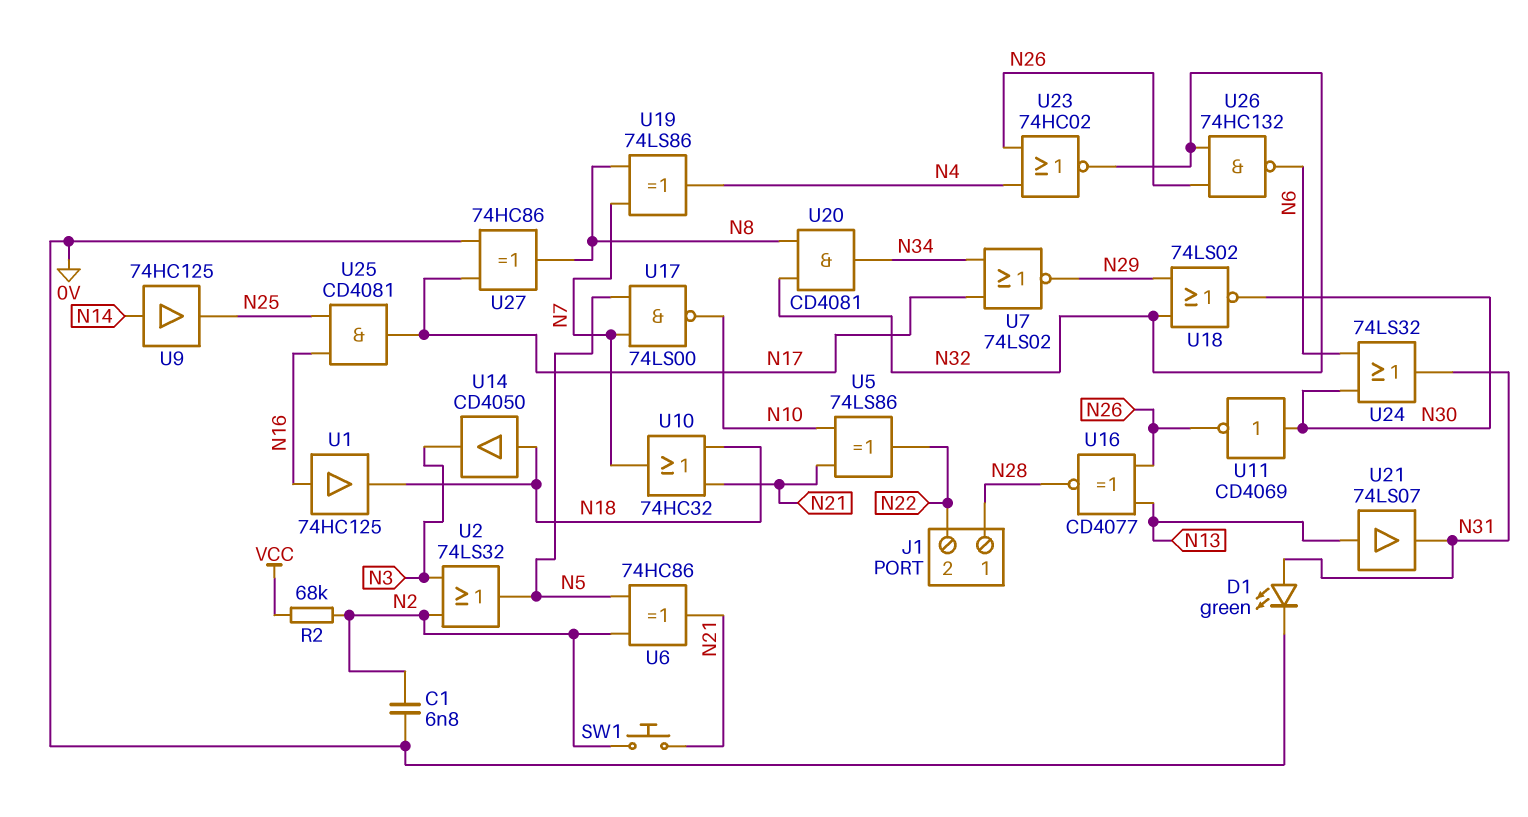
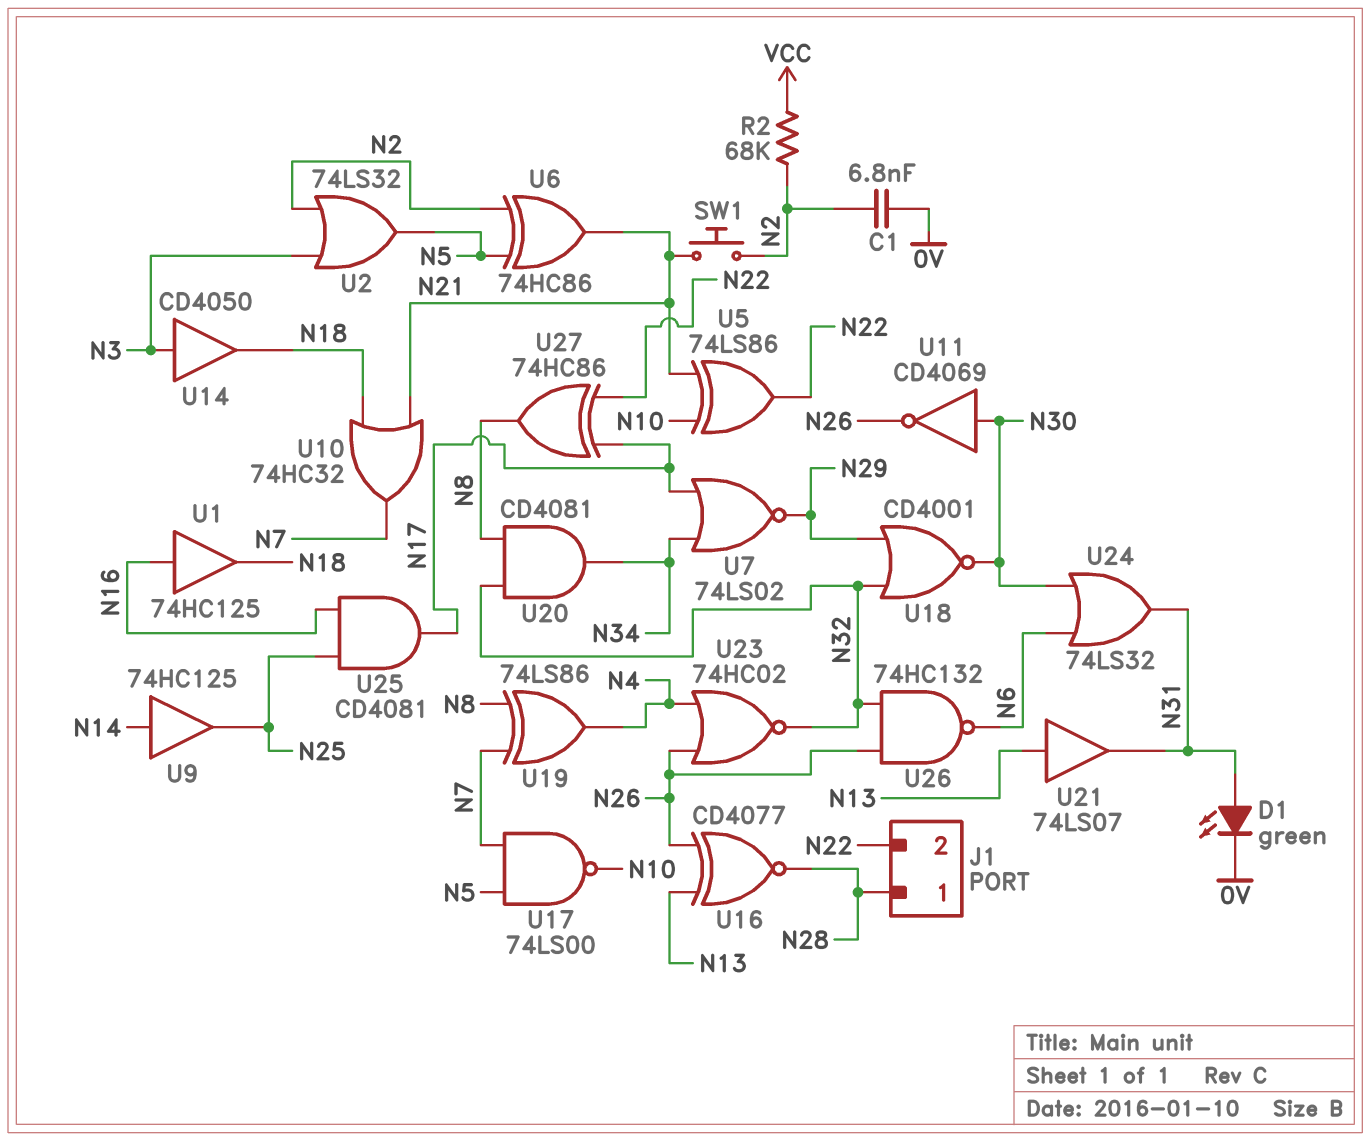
U14: buffer CD4050 (in N18, out N3) -> buffer CD4050 (in N3, out N18)
U18: NOR 74LS02 (in N29, in N32, out N30) -> NOR CD4001 (in N29, in N32, out N30)
U27: XOR 74HC86 (in 0V, in N17, out N8) -> XOR 74HC86 (in N17, in N22, out N8)

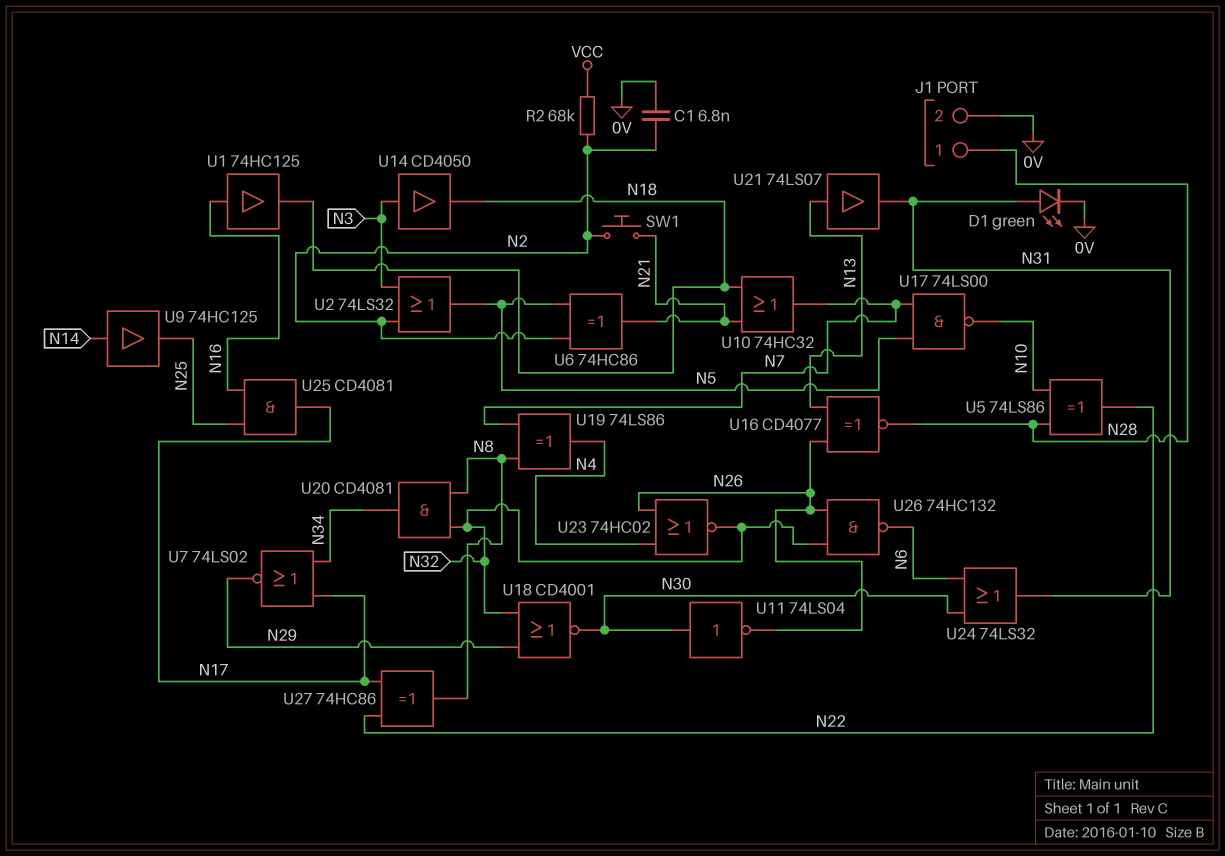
J1 pin 2: N22 -> 0V
U5: XOR 74LS86 (in N10, in N21, out N22) -> XOR 74LS86 (in N10, in N28, out N22)
U11: NOT CD4069 (in N30, out N26) -> NOT 74LS04 (in N30, out N26)

